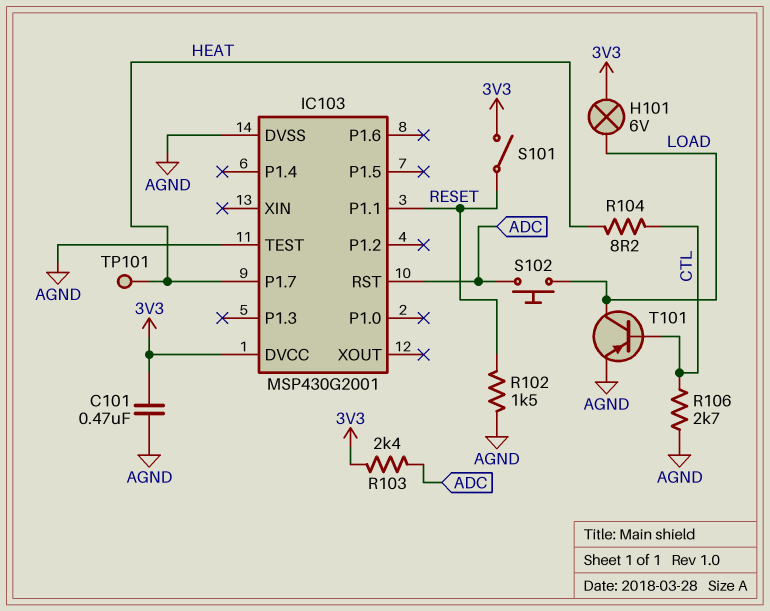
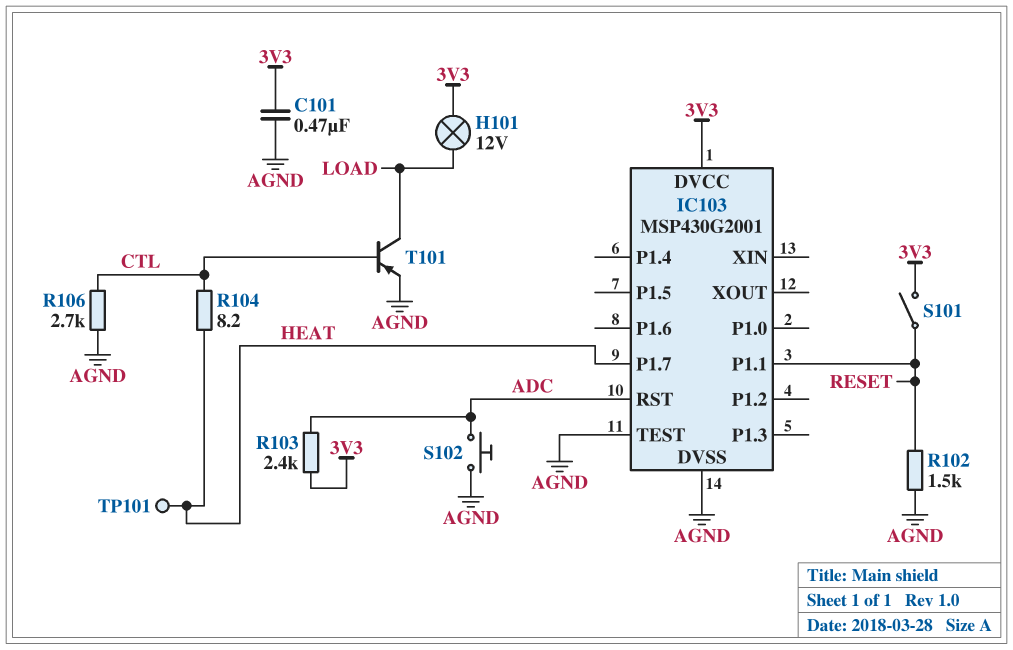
H101: lamp 6V (3V3, LOAD) -> lamp 12V (3V3, LOAD)
S102: button (ADC, LOAD) -> button (ADC, AGND)

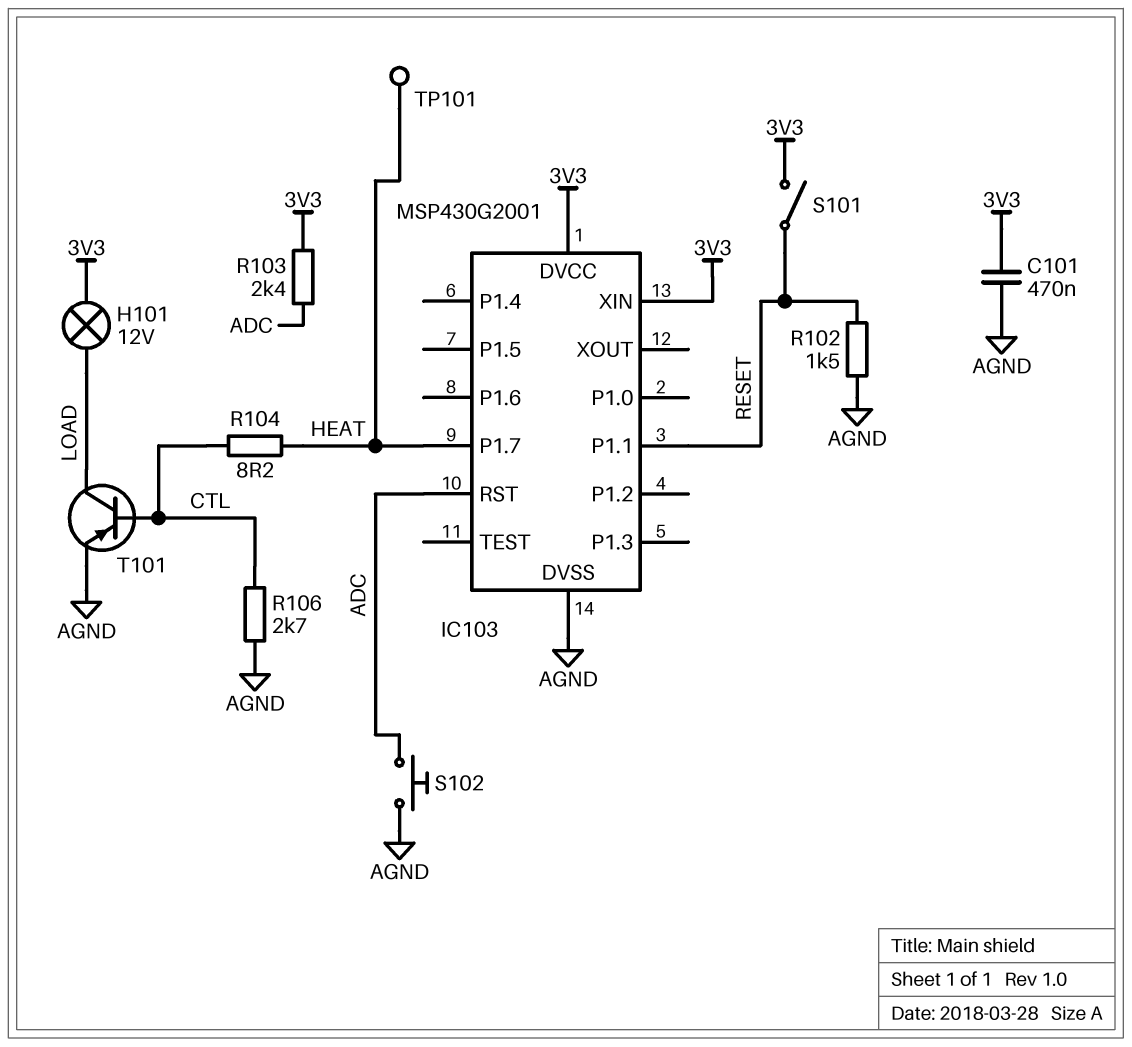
IC103 pin TEST: AGND -> none
IC103 pin XIN: none -> 3V3

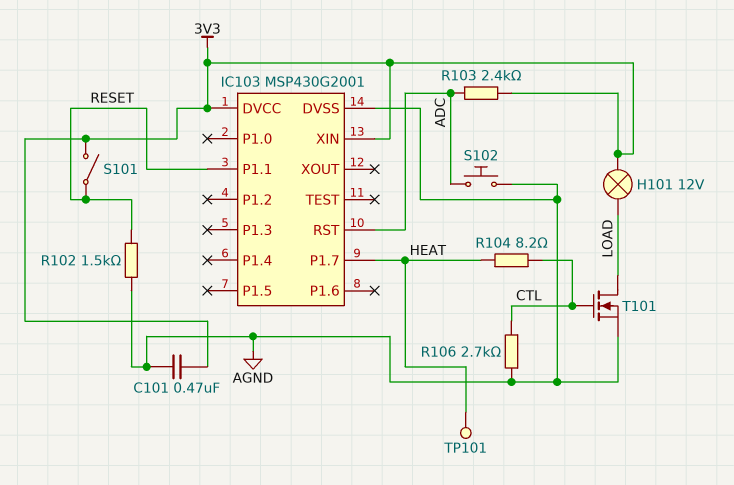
T101: PNP (B CTL, C LOAD, E AGND) -> NMOS (G CTL, D LOAD, S AGND)

